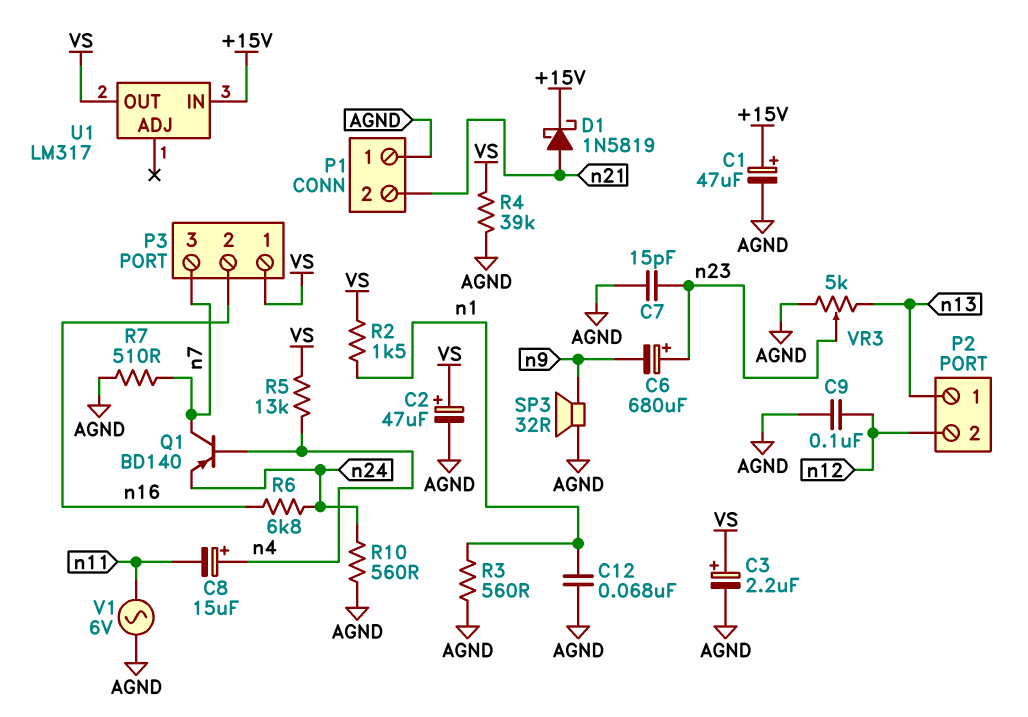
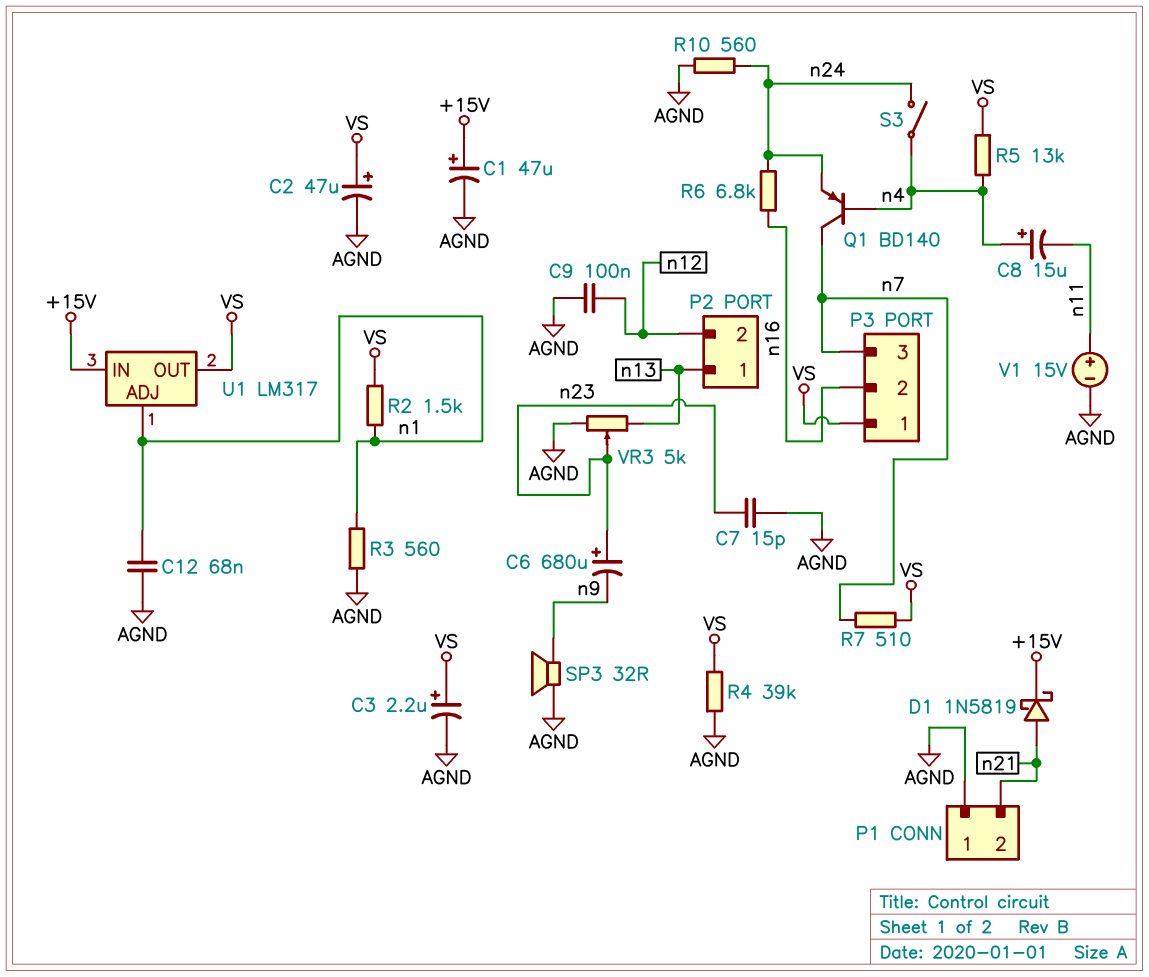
R7: 510 (AGND, n7) -> 510 (VS, n7)
S3: none -> switch (n4, n24)
U1 pin ADJ: none -> n1
V1: AC 6V (AGND, n11) -> 15V (plus n11, minus AGND)

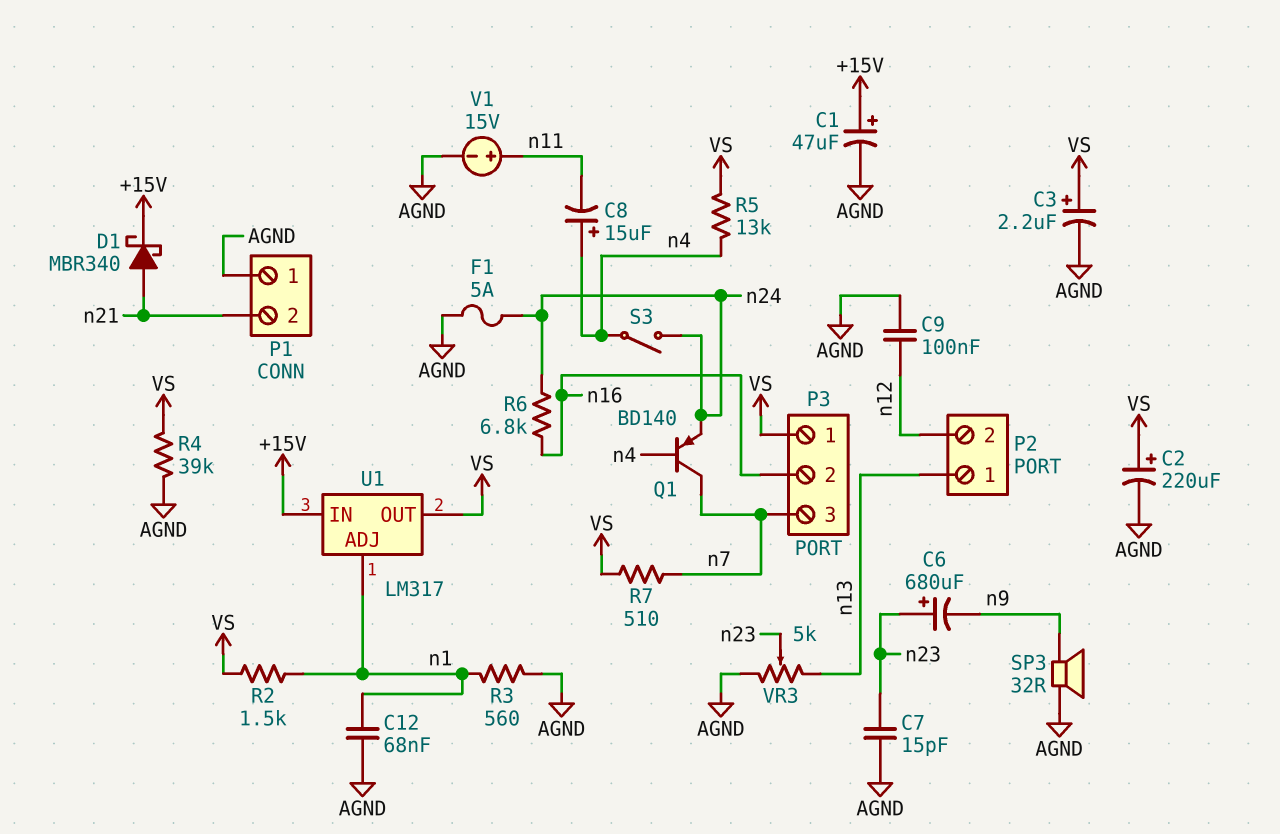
C2: 47uF (plus VS, minus AGND) -> 220uF (plus VS, minus AGND)
D1: schottky 1N5819 (A n21, K +15V) -> schottky MBR340 (A n21, K +15V)
F1: none -> 5A (AGND, n24)
R10: 560 (AGND, n24) -> none

